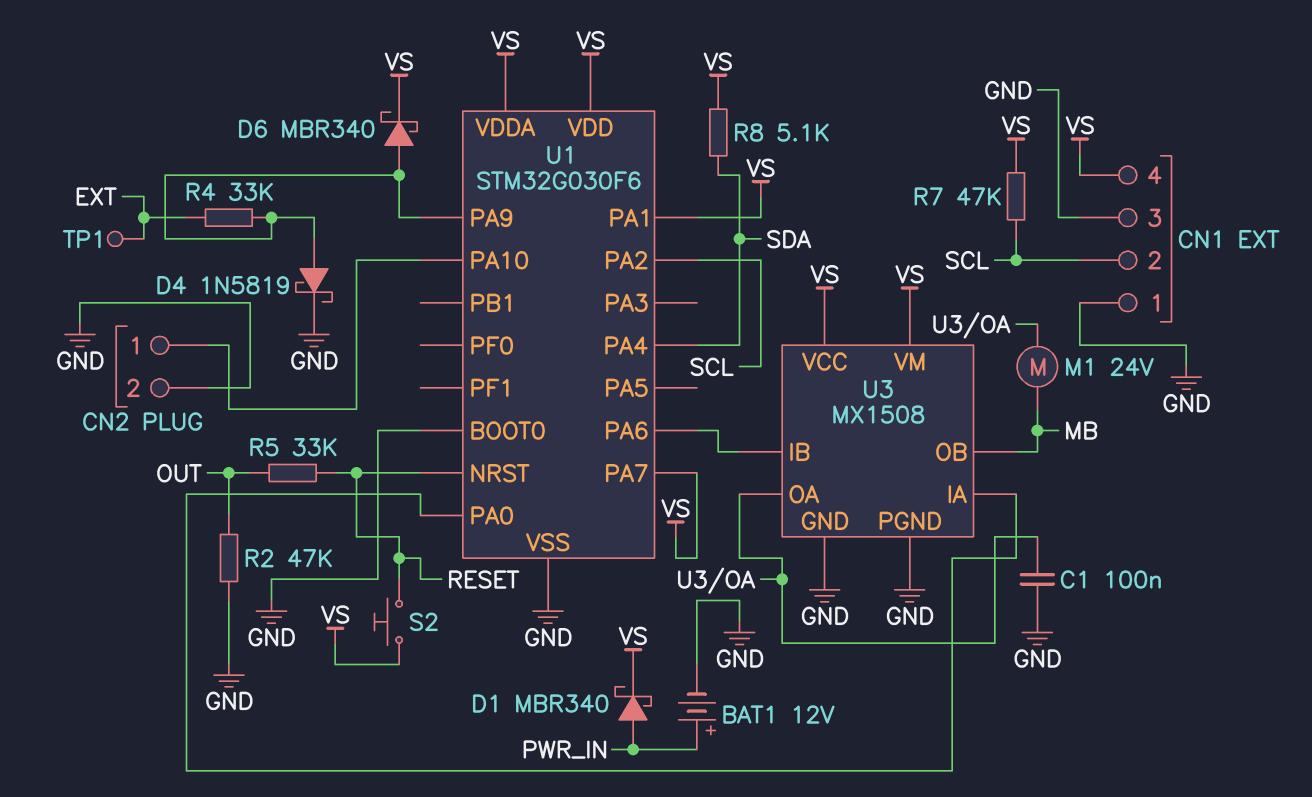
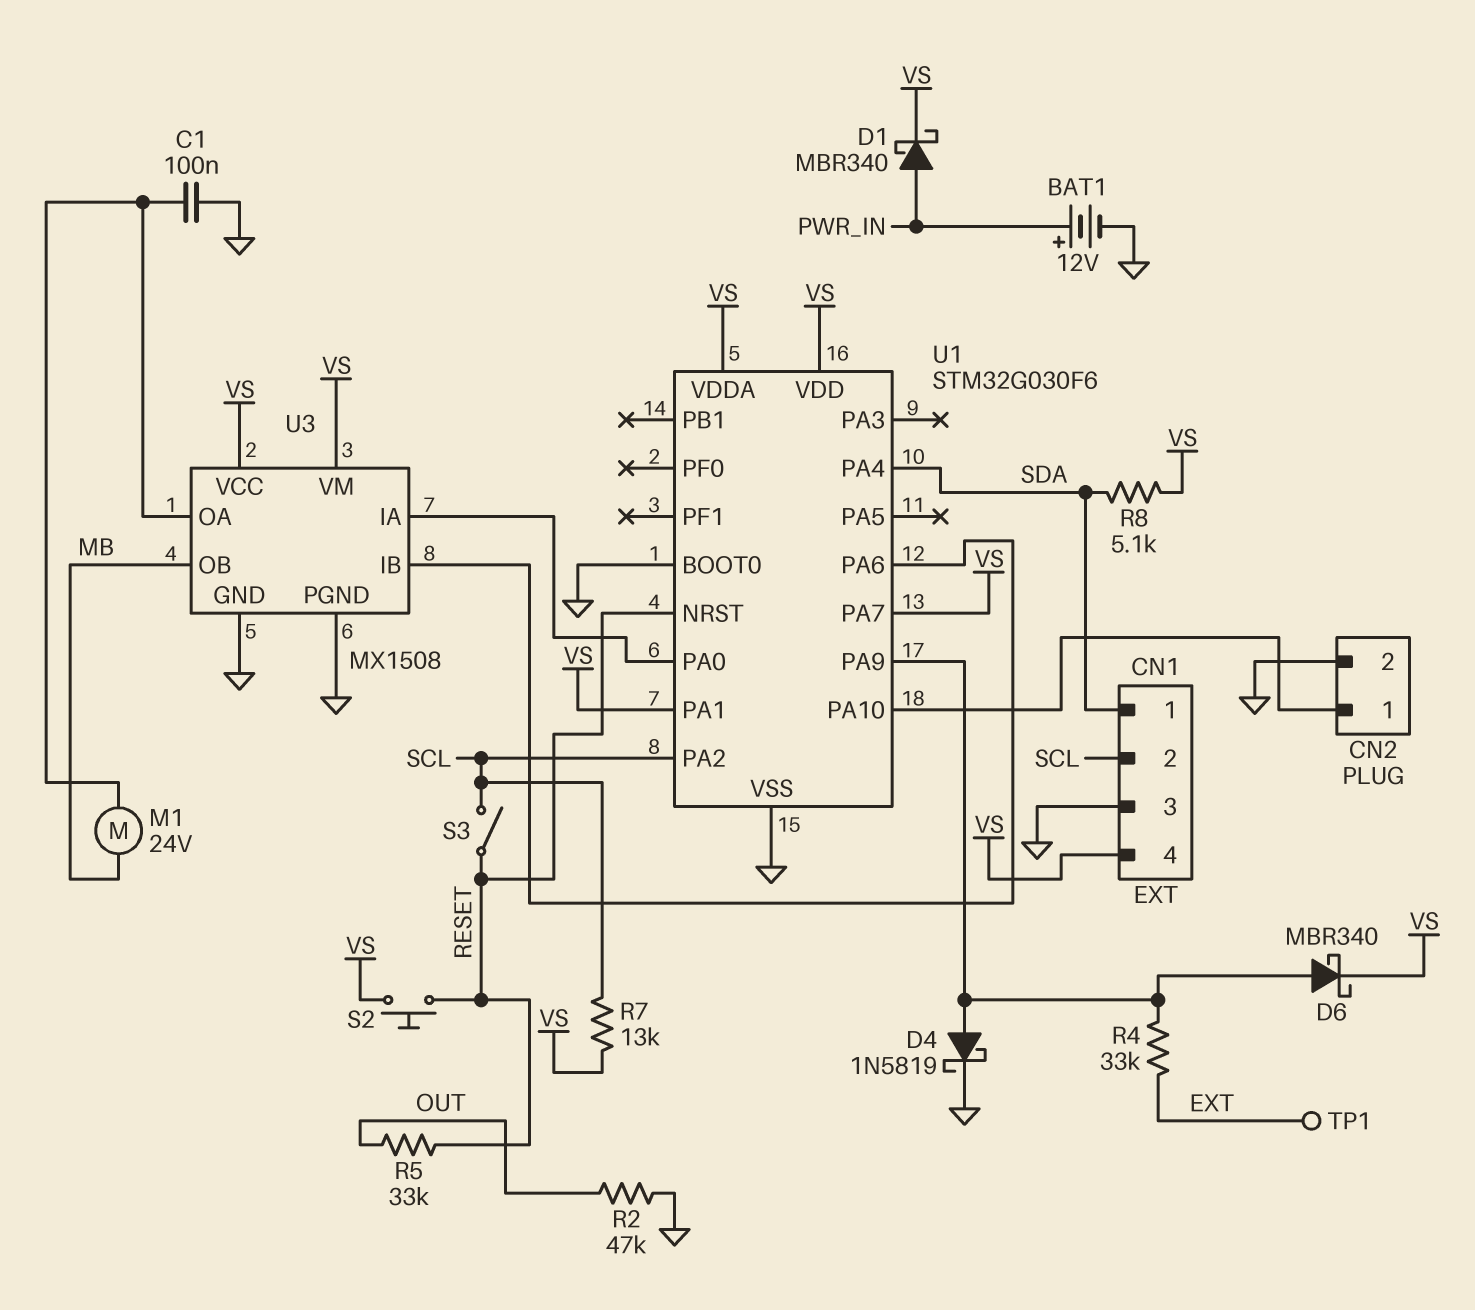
CN1 pin 1: GND -> SDA
R7: 47k (SCL, VS) -> 13k (SCL, VS)
S3: none -> switch (RESET, SCL)

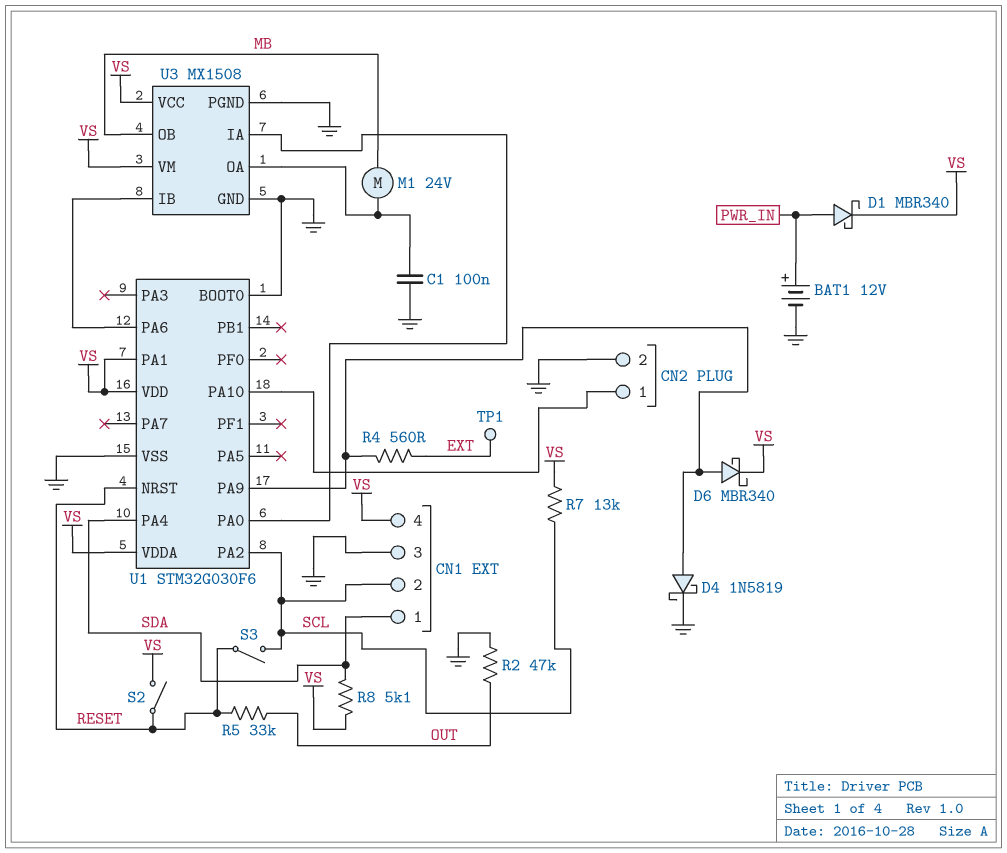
R4: 33k (EXT, U1/PA9) -> 560 (EXT, U1/PA9)
S2: button (RESET, VS) -> switch (RESET, VS)
U1 pin PA7: VS -> none

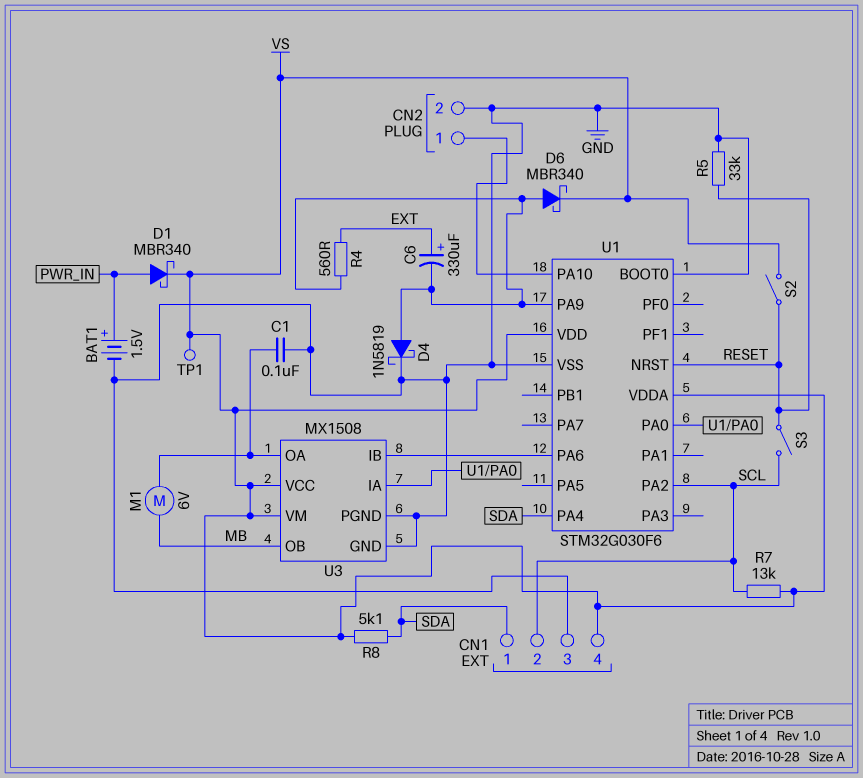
BAT1: 12V (plus PWR_IN, minus GND) -> 1.5V (plus PWR_IN, minus GND)
C6: none -> 330uF (plus EXT, minus U1/PA9)
M1: motor 24V (MB, U3/OA) -> motor 6V (MB, U3/OA)
R2: 47k (GND, OUT) -> none
R5: 33k (OUT, RESET) -> 33k (GND, RESET)
TP1: test point (EXT) -> test point (VS)
U1 pin PA1: VS -> none

